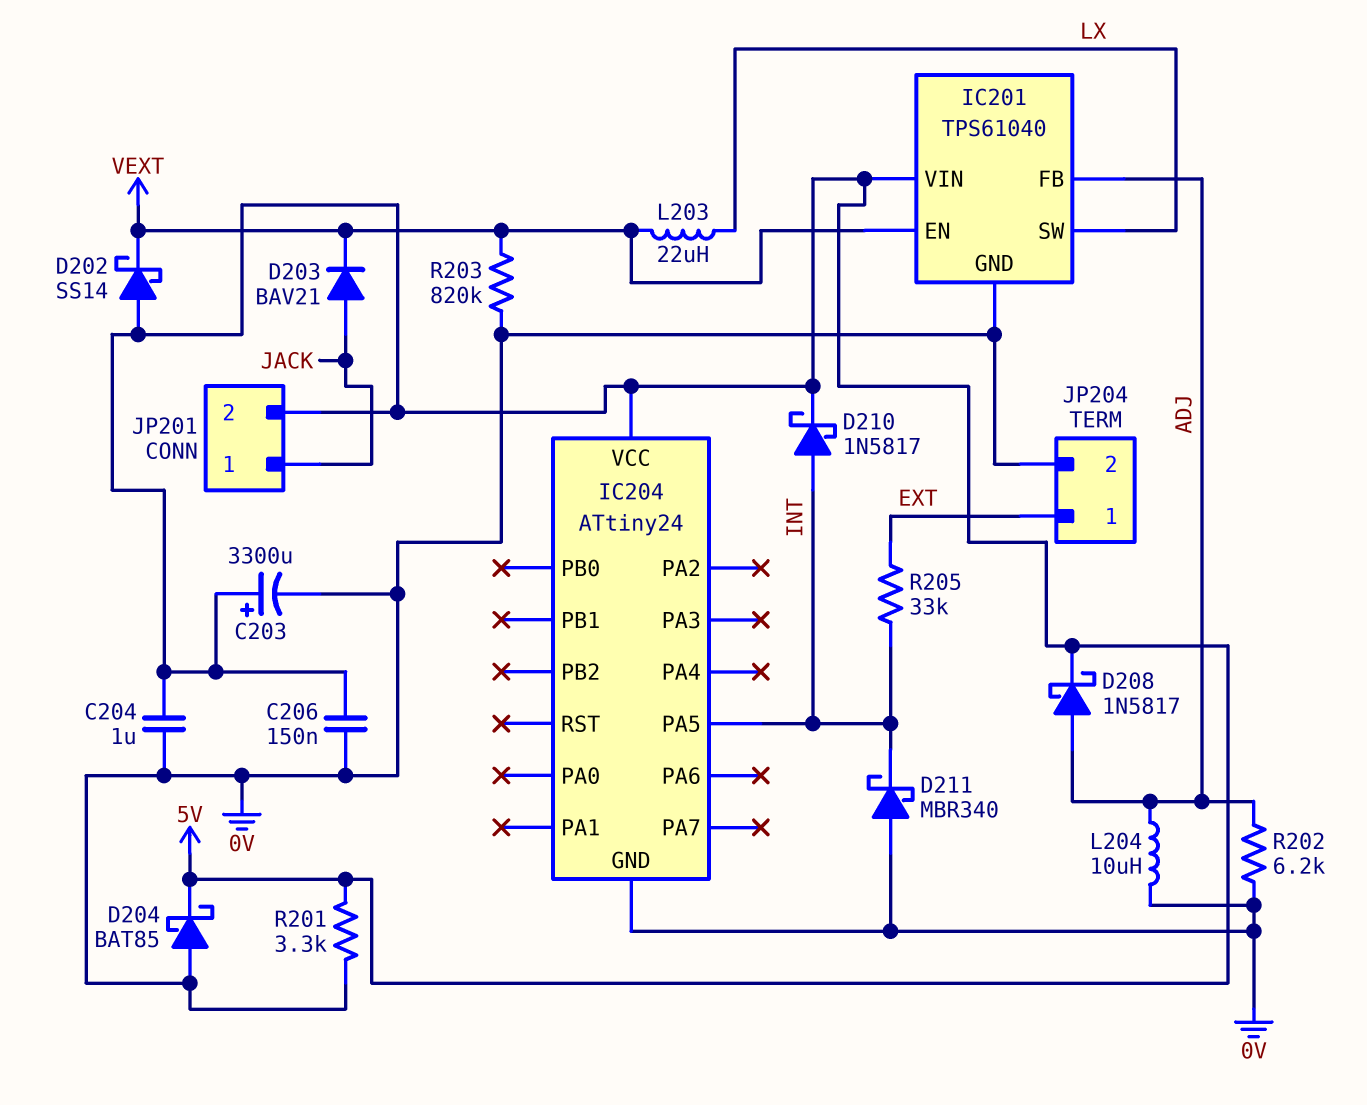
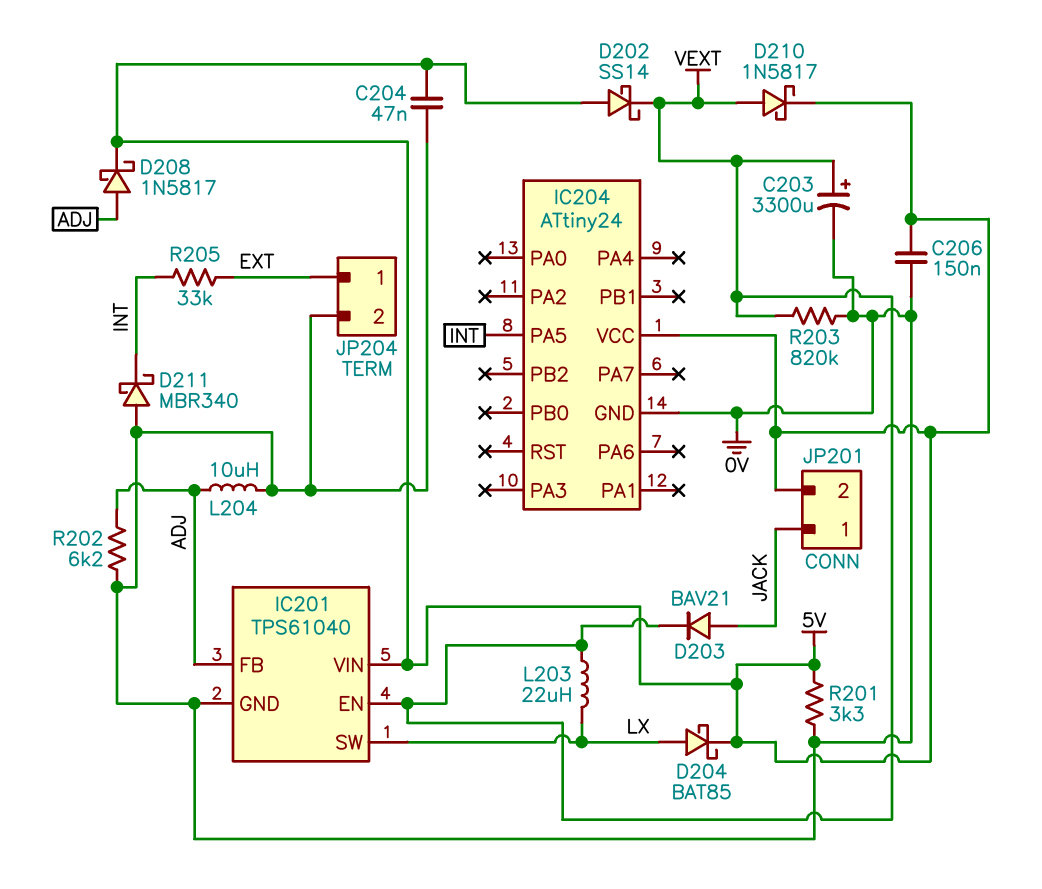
C203: 3300uF (plus 5V, minus 0V) -> 3300uF (plus VEXT, minus 0V)
C204: 1uF (0V, 5V) -> 47nF (0V, 5V)
D204: schottky BAT85 (A 0V, K 5V) -> schottky BAT85 (A LX, K 5V)
D210: schottky 1N5817 (A INT, K 5V) -> schottky 1N5817 (A VEXT, K 5V)

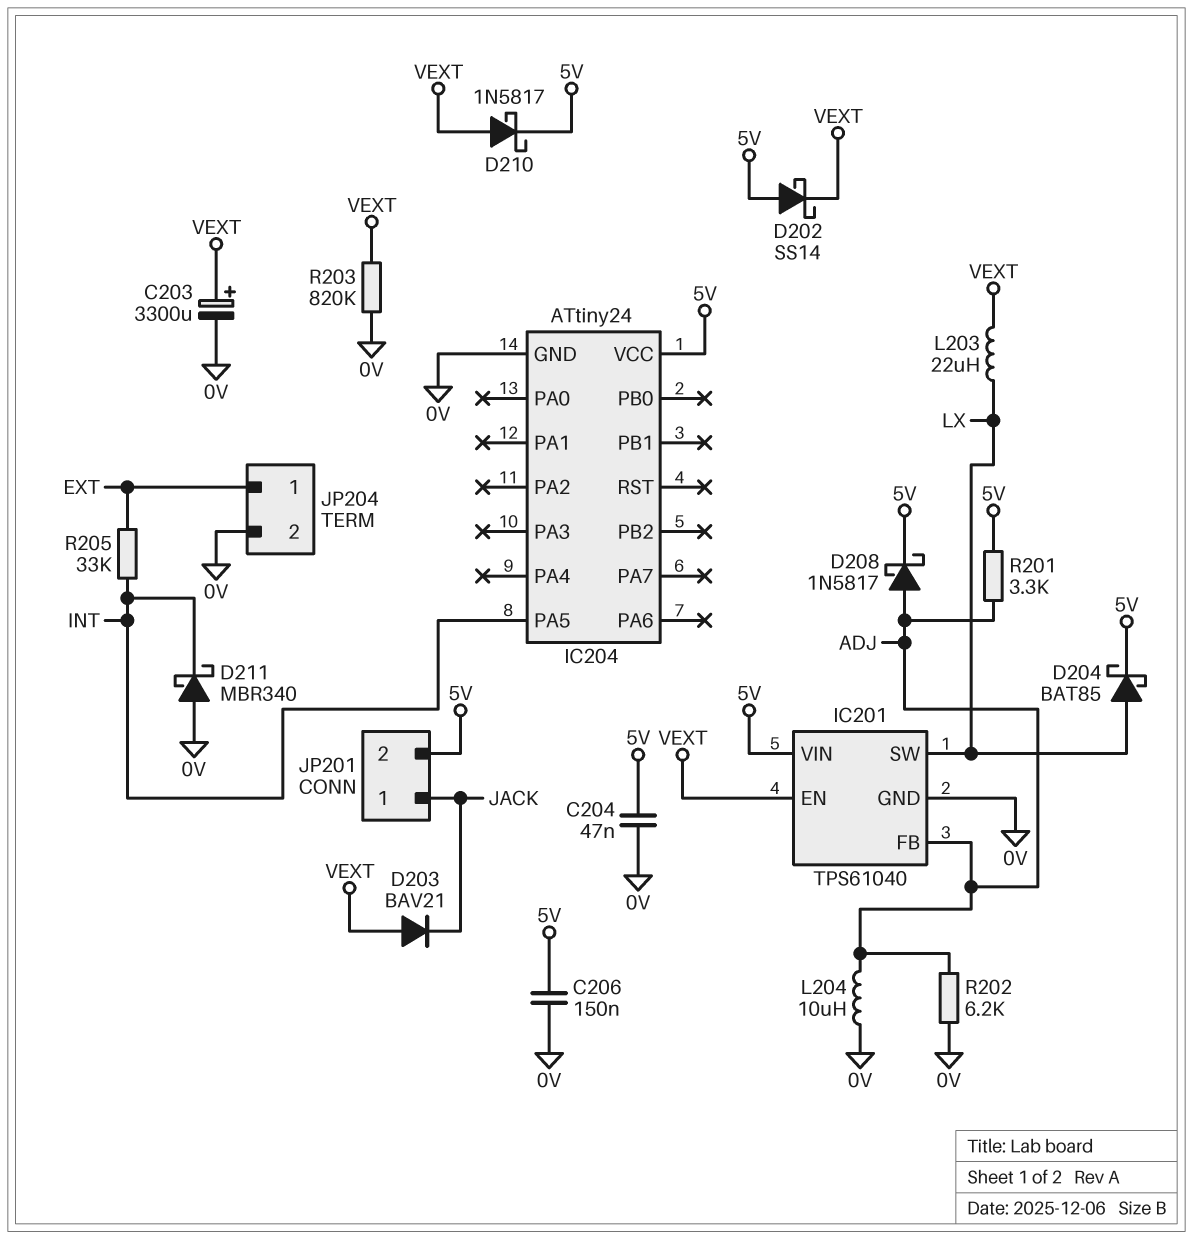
D203: diode BAV21 (A JACK, K VEXT) -> diode BAV21 (A VEXT, K JACK)
R201: 3.3k (0V, 5V) -> 3.3k (5V, ADJ)

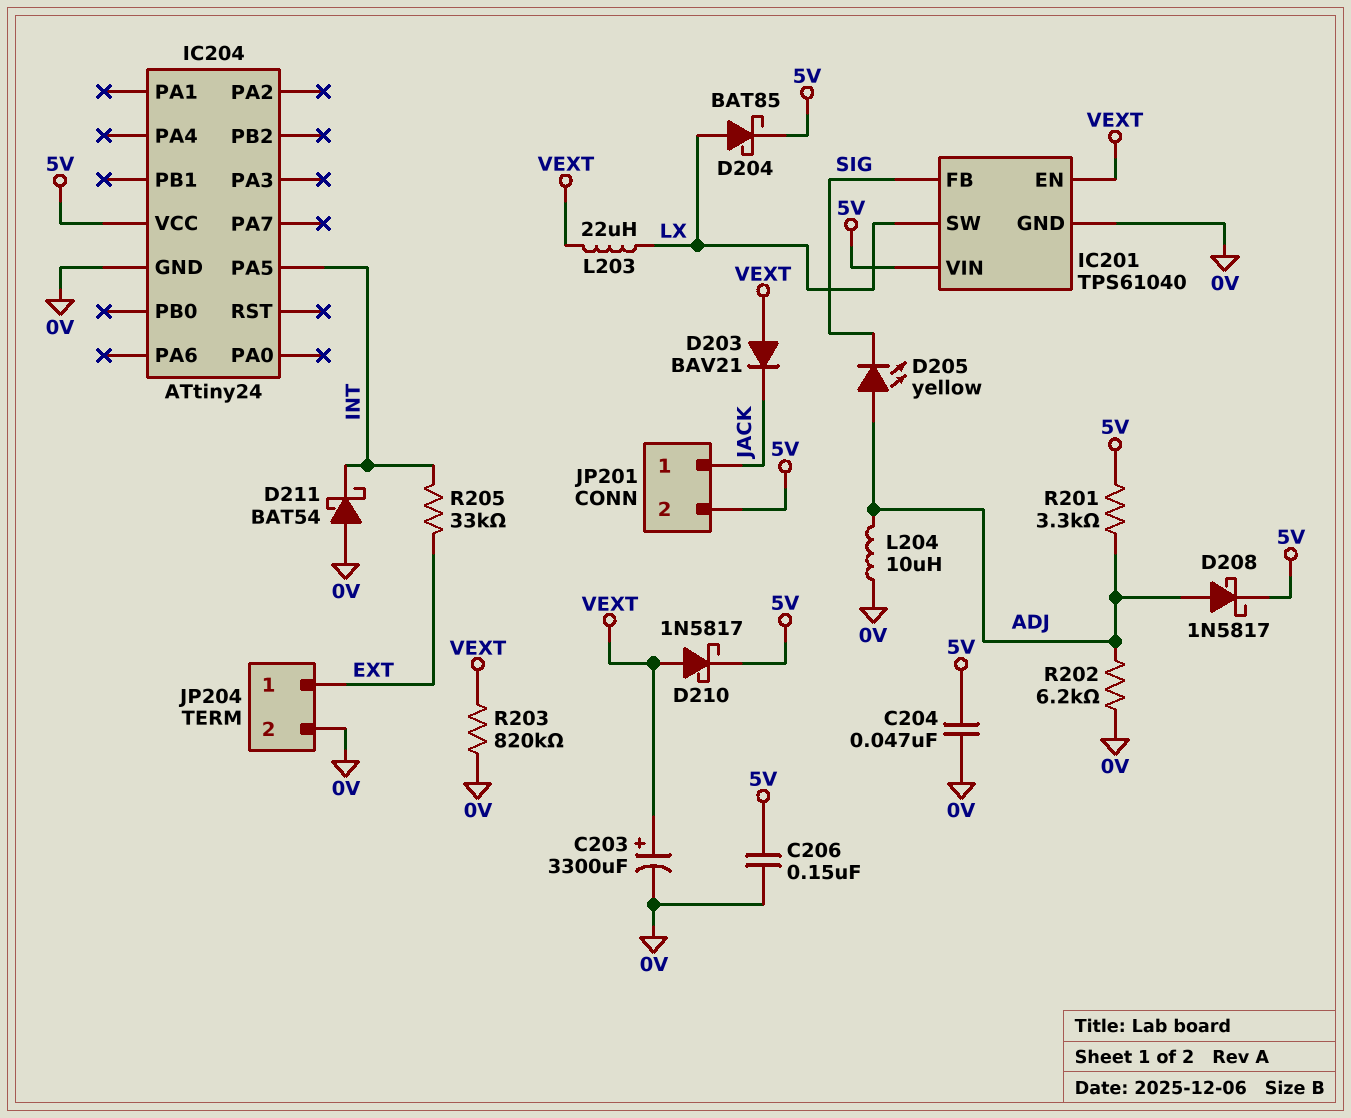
D202: schottky SS14 (A 5V, K VEXT) -> none
D205: none -> LED yellow (A ADJ, K SIG)
D211: schottky MBR340 (A 0V, K INT) -> schottky BAT54 (A 0V, K INT)
IC201 pin FB: ADJ -> SIG

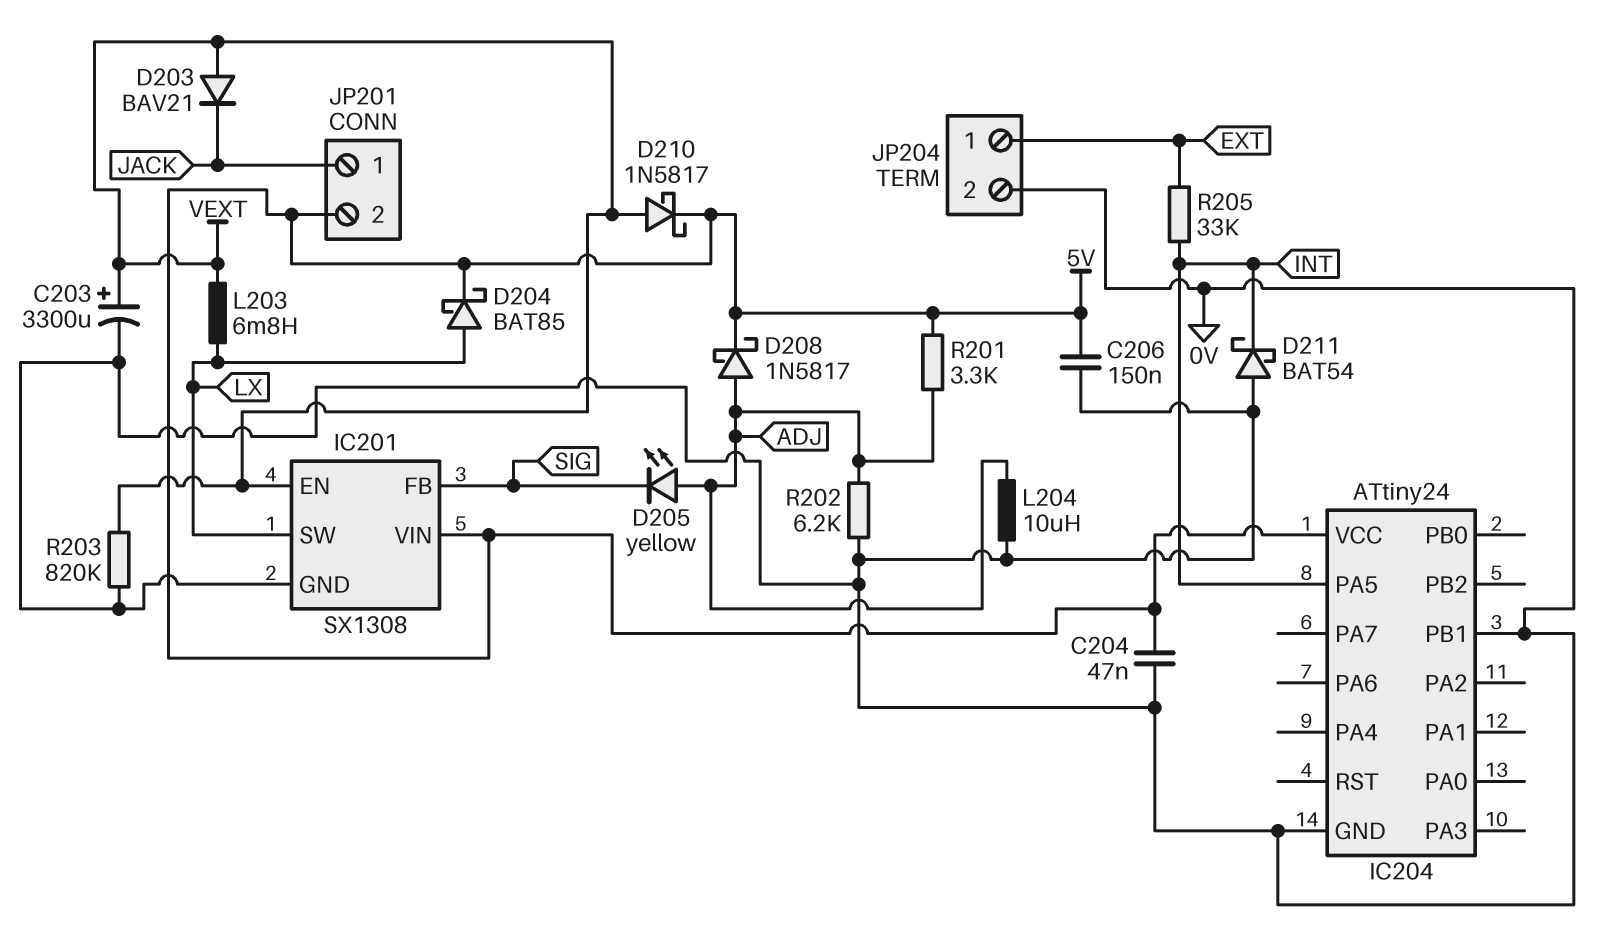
IC201: TPS61040 -> SX1308
IC204 pin PB1: none -> 0V
L203: 22uH (LX, VEXT) -> 6.8mH (LX, VEXT)

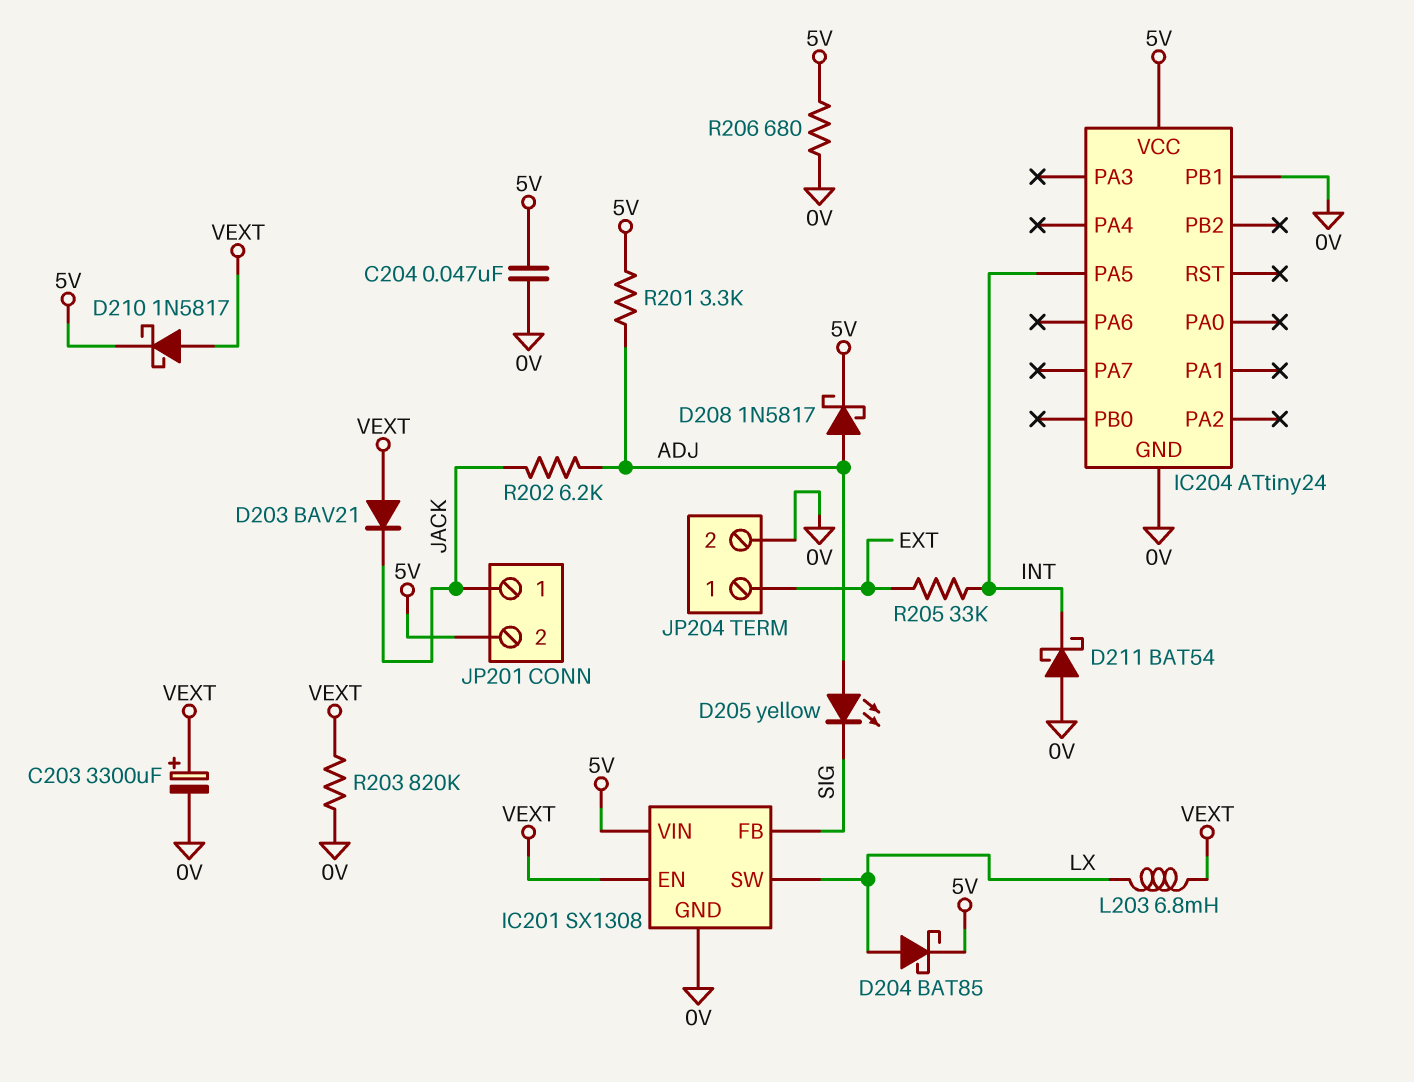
C206: 150nF (0V, 5V) -> none
L204: 10uH (0V, ADJ) -> none
R202: 6.2k (0V, ADJ) -> 6.2k (ADJ, JACK)
R206: none -> 680 (0V, 5V)

